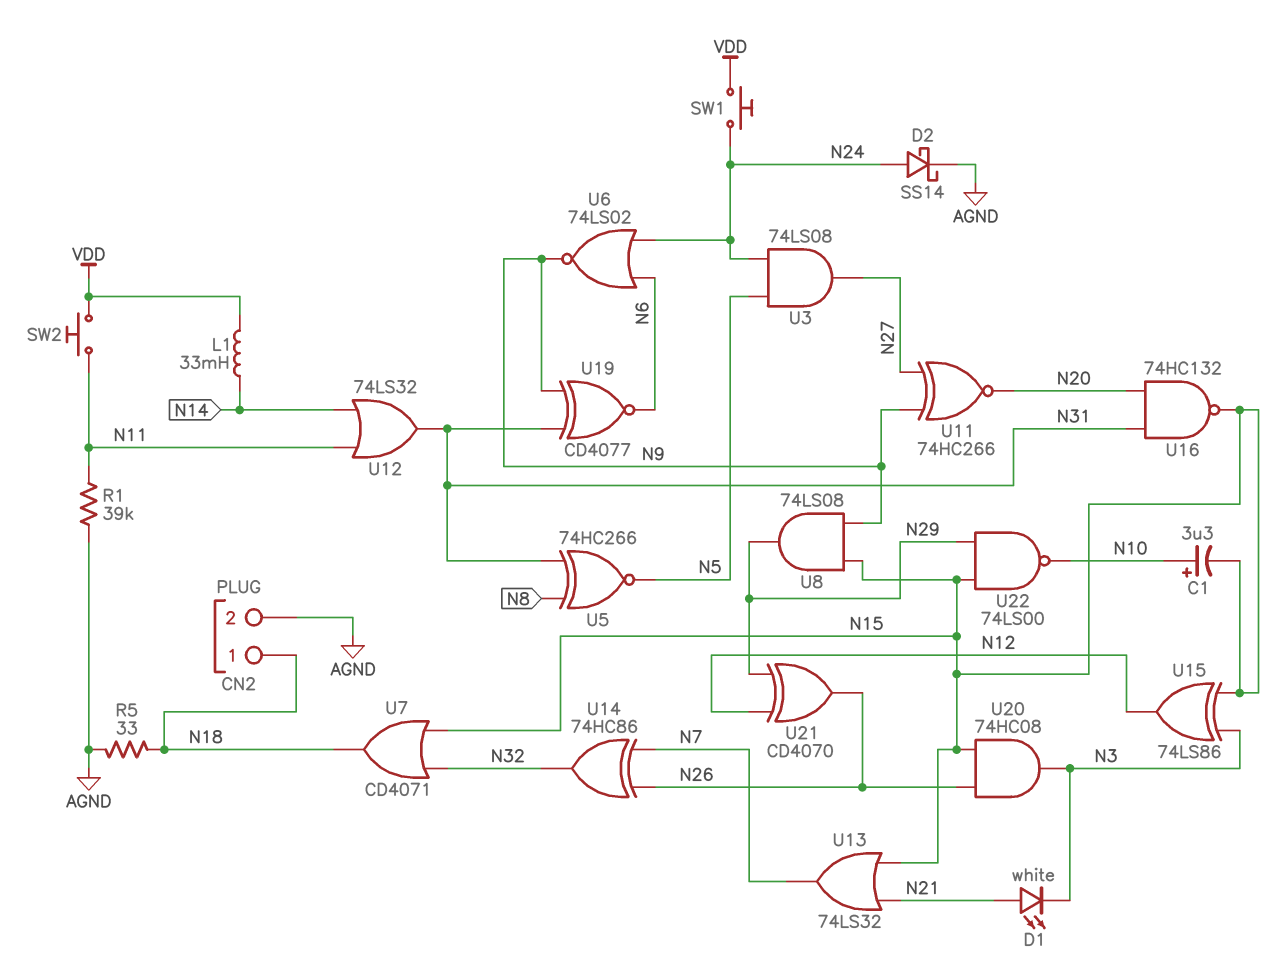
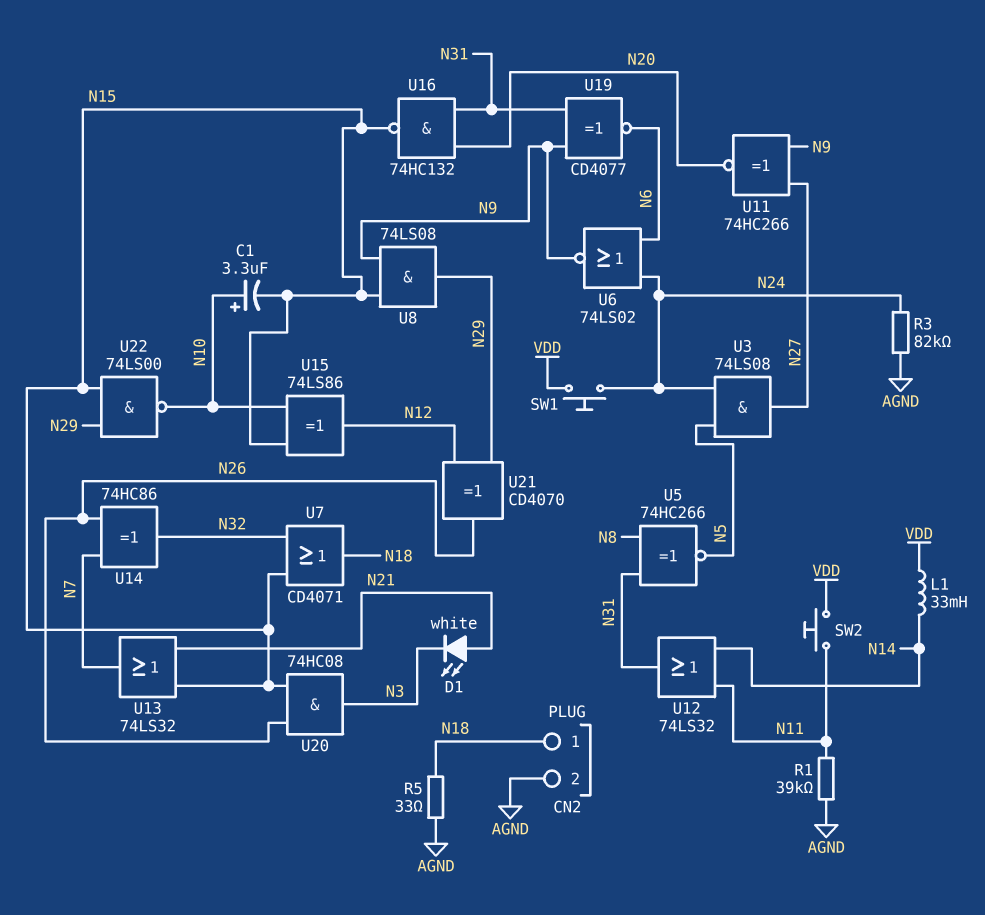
D2: schottky SS14 (A N24, K AGND) -> none
R3: none -> 82k (AGND, N24)
U15: XOR 74LS86 (in N3, in N15, out N12) -> XOR 74LS86 (in N10, in N15, out N12)

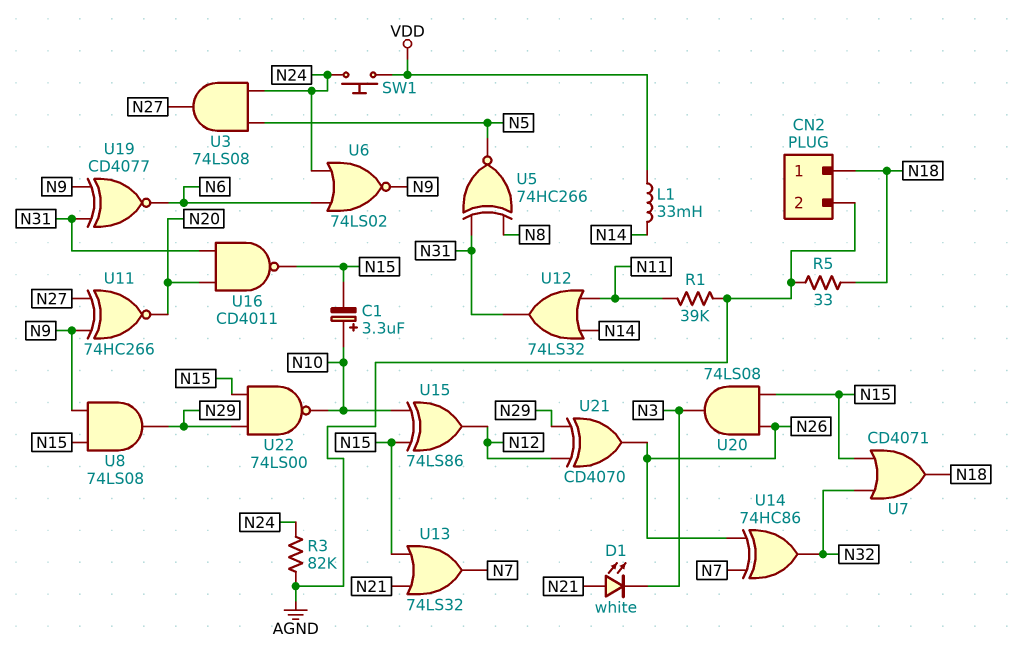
SW2: button (N11, VDD) -> none
U16: NAND 74HC132 (in N20, in N31, out N15) -> NAND CD4011 (in N20, in N31, out N15)
U20: AND 74HC08 (in N15, in N26, out N3) -> AND 74LS08 (in N15, in N26, out N3)

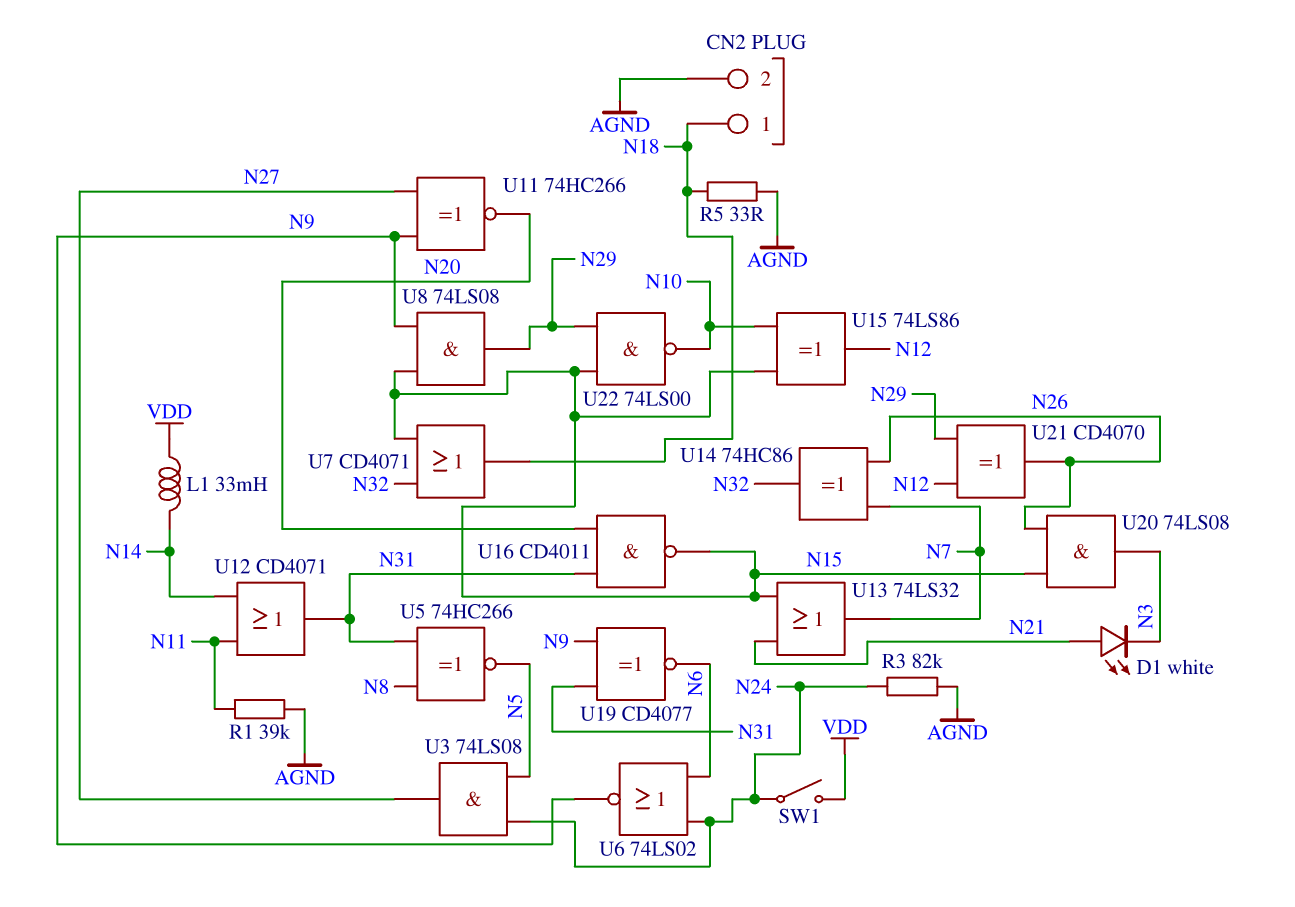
C1: 3.3uF (plus N10, minus N15) -> none
SW1: button (N24, VDD) -> switch (N24, VDD)
U12: OR 74LS32 (in N11, in N14, out N31) -> OR CD4071 (in N11, in N14, out N31)

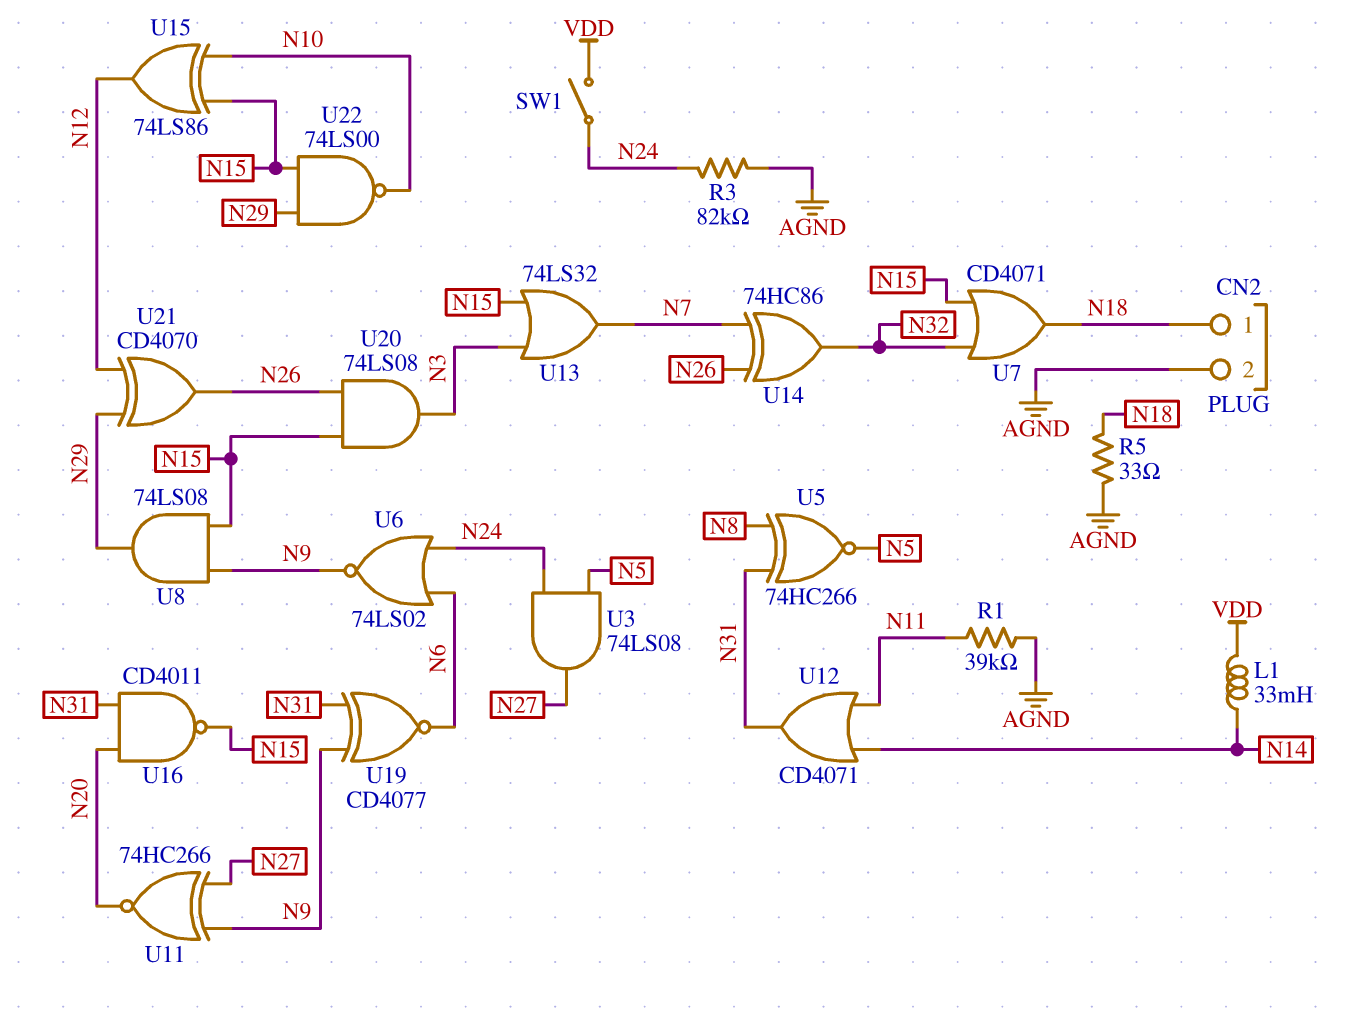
D1: LED white (A N21, K N3) -> none
U13: OR 74LS32 (in N15, in N21, out N7) -> OR 74LS32 (in N3, in N15, out N7)

